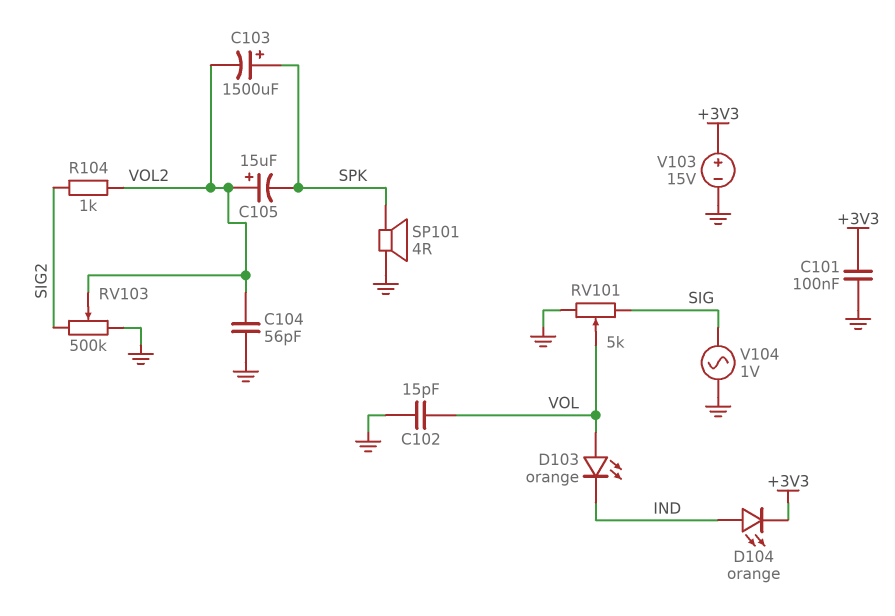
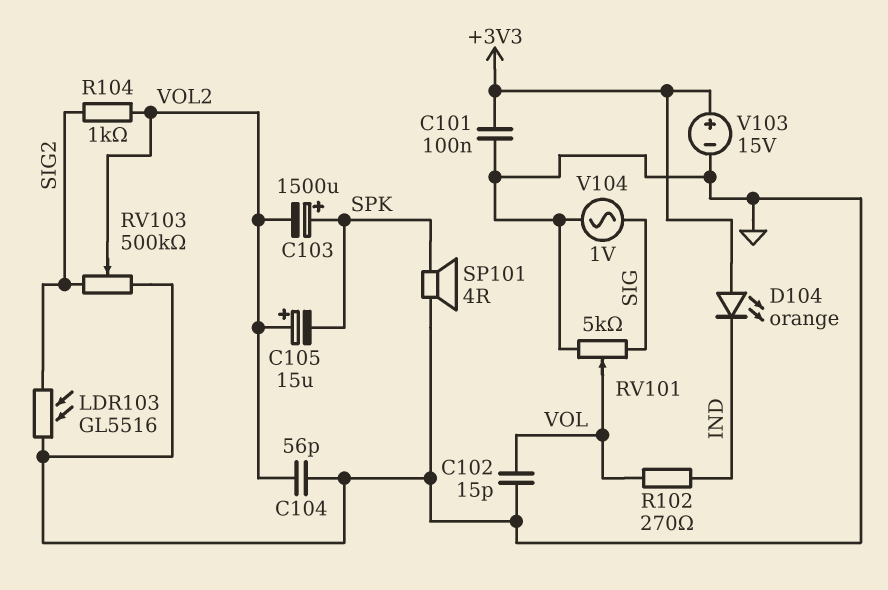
D103: LED orange (A VOL, K IND) -> none
D104: LED orange (A IND, K +3V3) -> LED orange (A +3V3, K IND)
LDR103: none -> GL5516 (GND, SIG2)
R102: none -> 270 (IND, VOL)

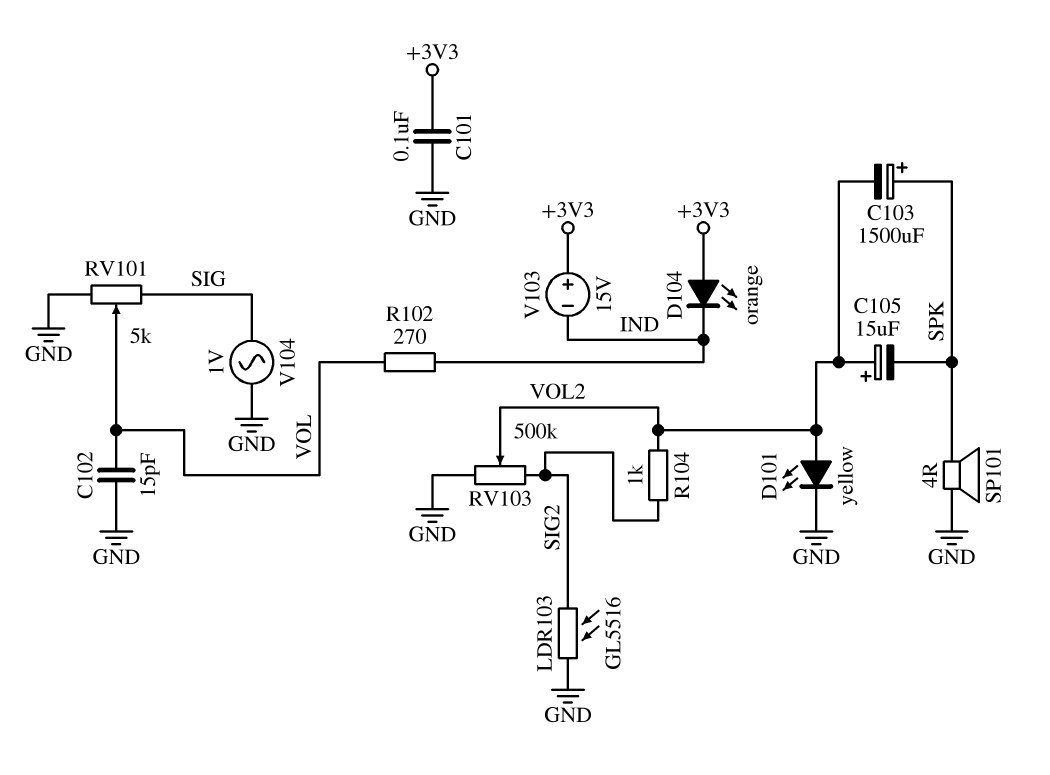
C104: 56pF (GND, VOL2) -> none
D101: none -> LED yellow (A VOL2, K GND)
V103: 15V (plus +3V3, minus GND) -> 15V (plus +3V3, minus IND)

